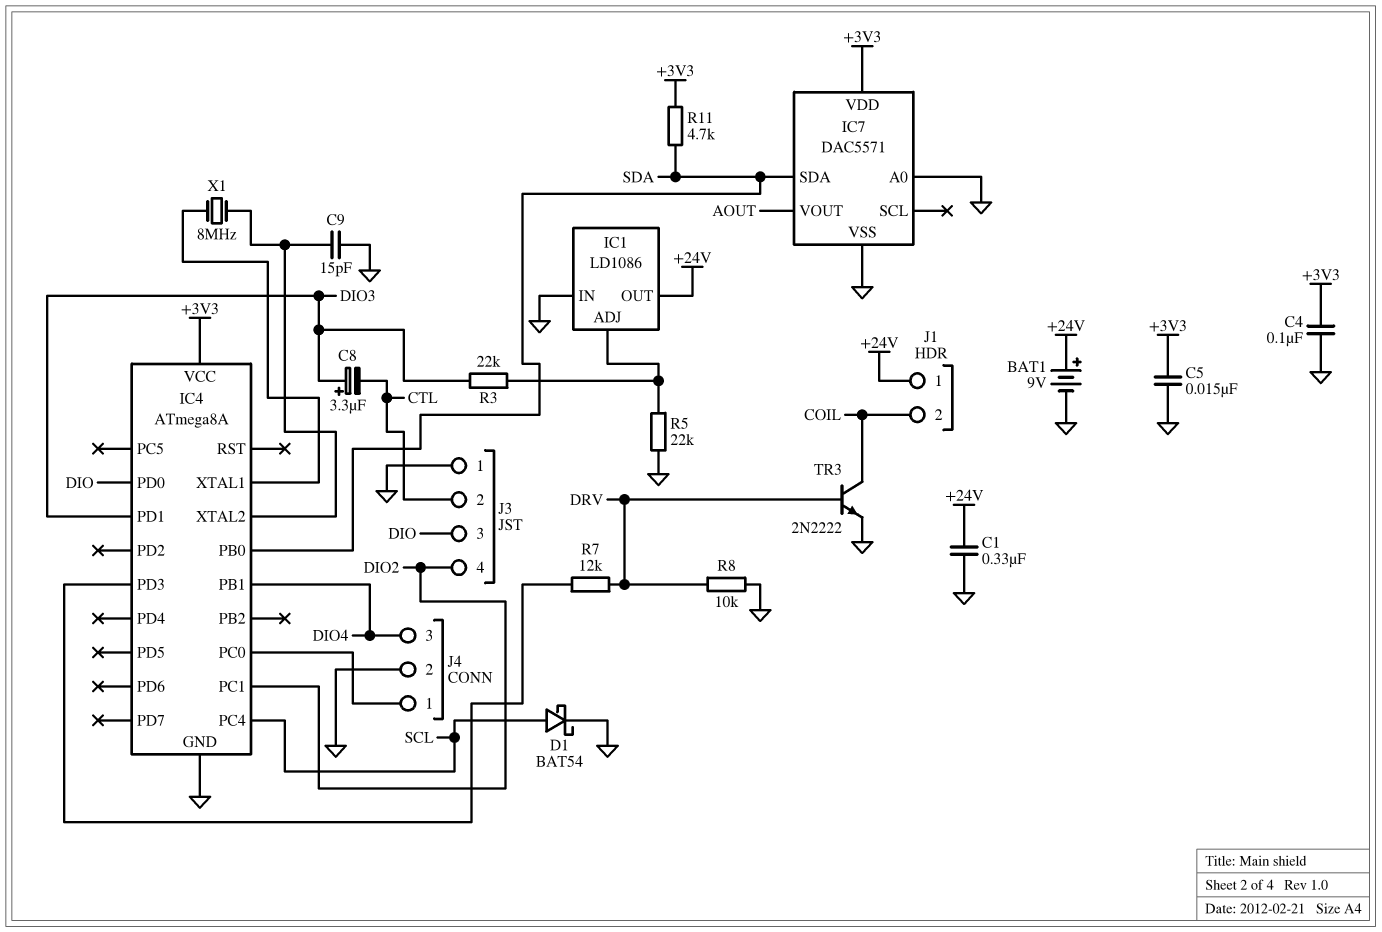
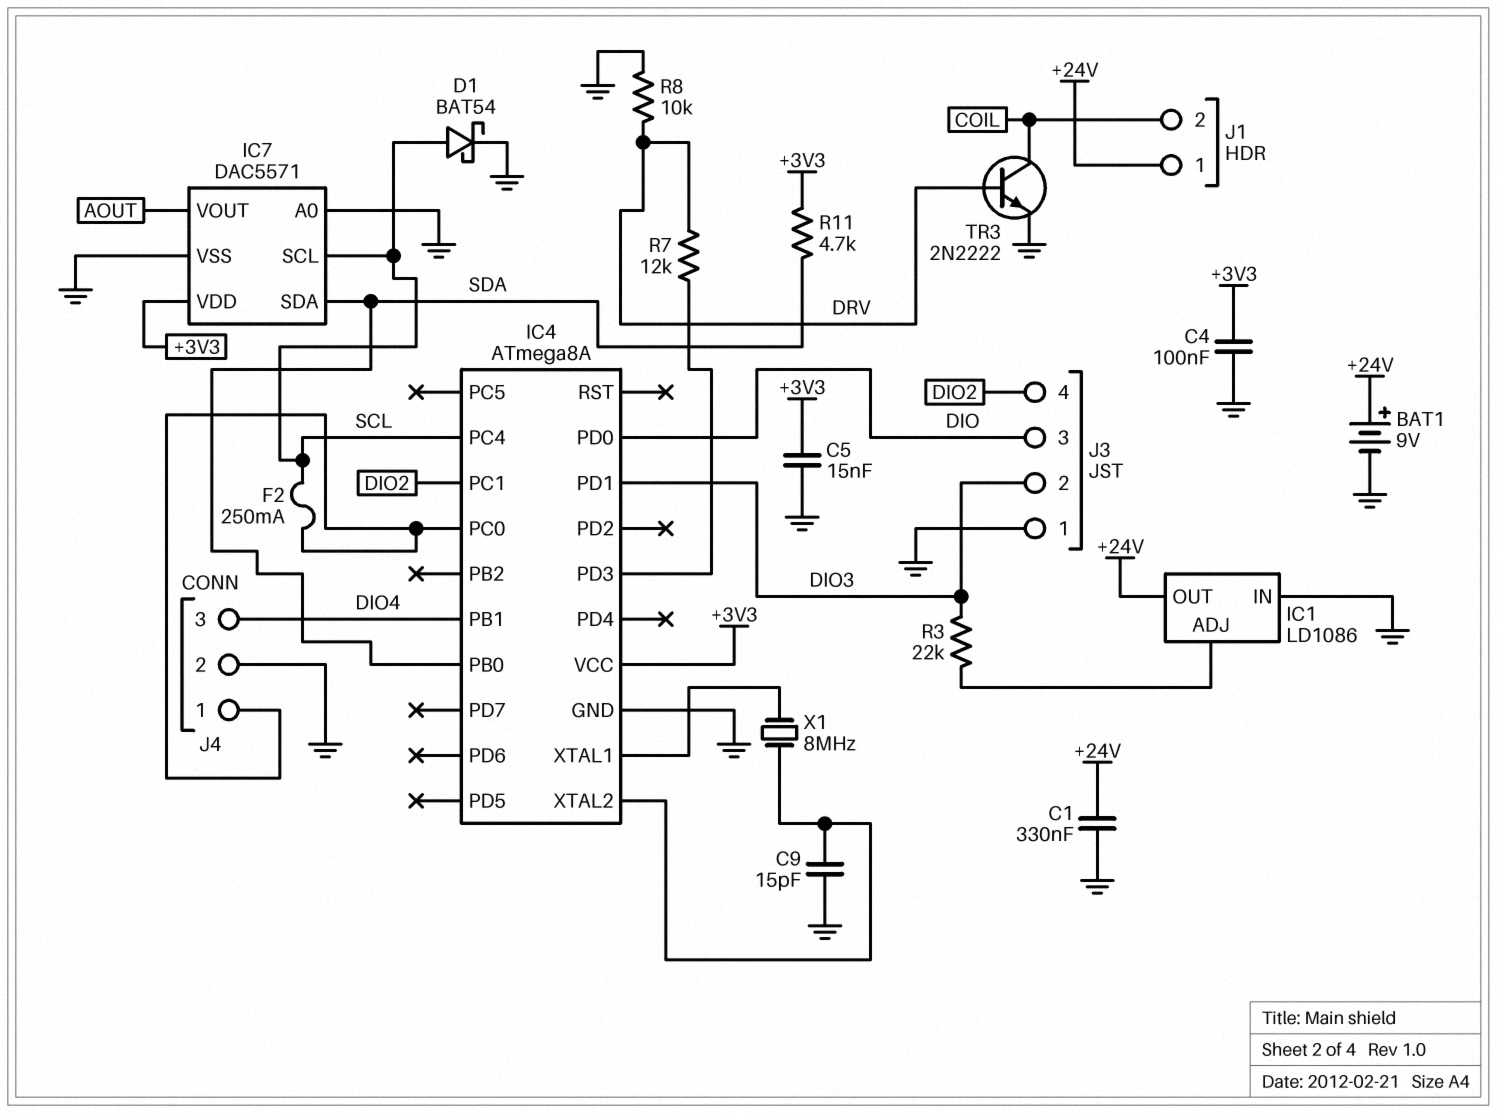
C8: 3.3uF (plus DIO3, minus CTL) -> none
F2: none -> 250mA (IC4/PC0, SCL)
IC7 pin SCL: none -> SCL
J3 pin 2: CTL -> DIO3
R5: 22k (GND, IC1/ADJ) -> none

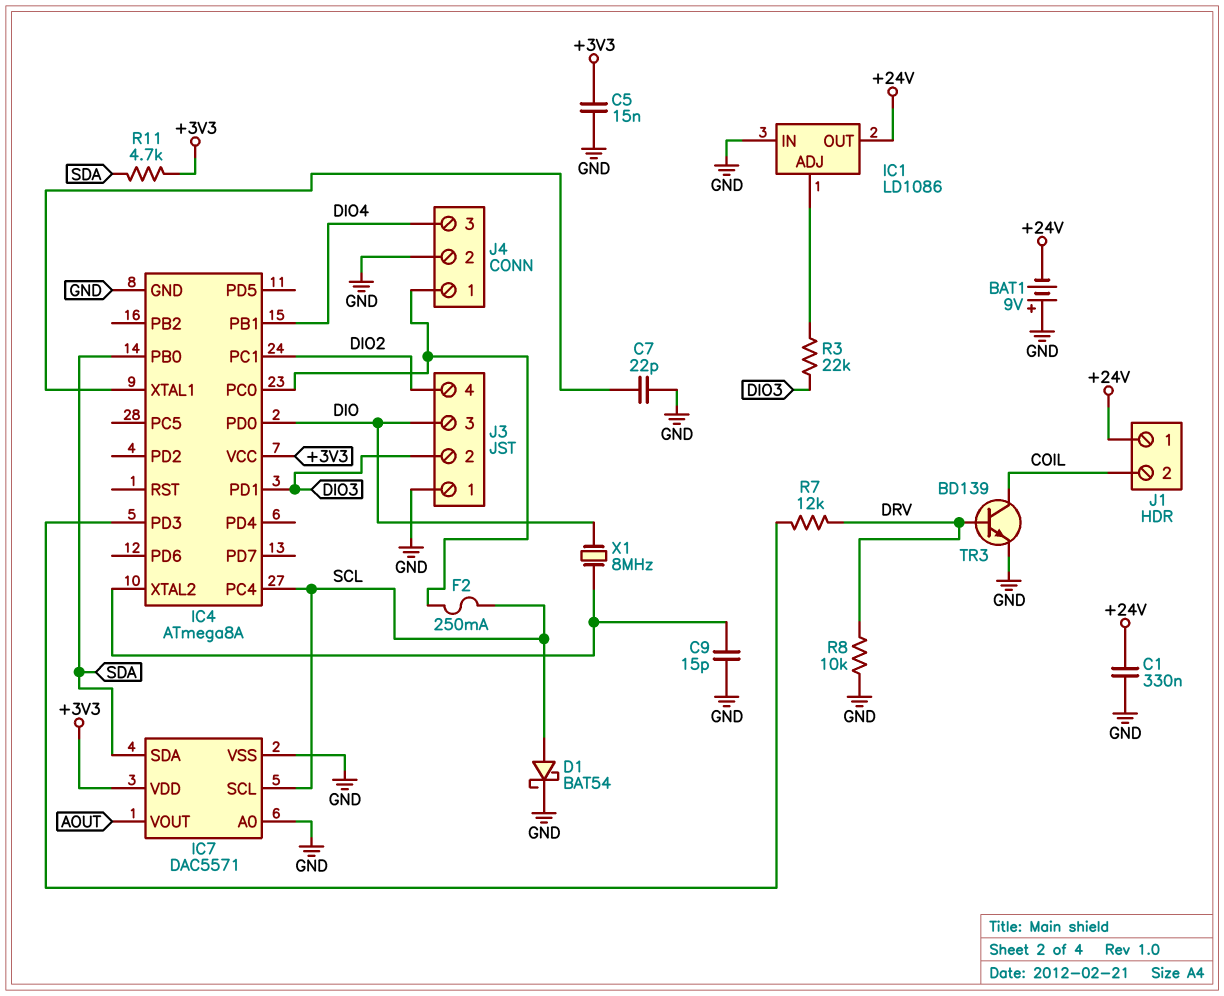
BAT1: 9V (plus +24V, minus GND) -> 9V (plus GND, minus +24V)
C4: 100nF (+3V3, GND) -> none
C7: none -> 22pF (GND, IC4/XTAL1)
TR3: NPN 2N2222 (B DRV, C COIL, E GND) -> NPN BD139 (B DRV, C COIL, E GND)
X1: 8MHz (IC4/XTAL1, IC4/XTAL2) -> 8MHz (DIO, IC4/XTAL2)

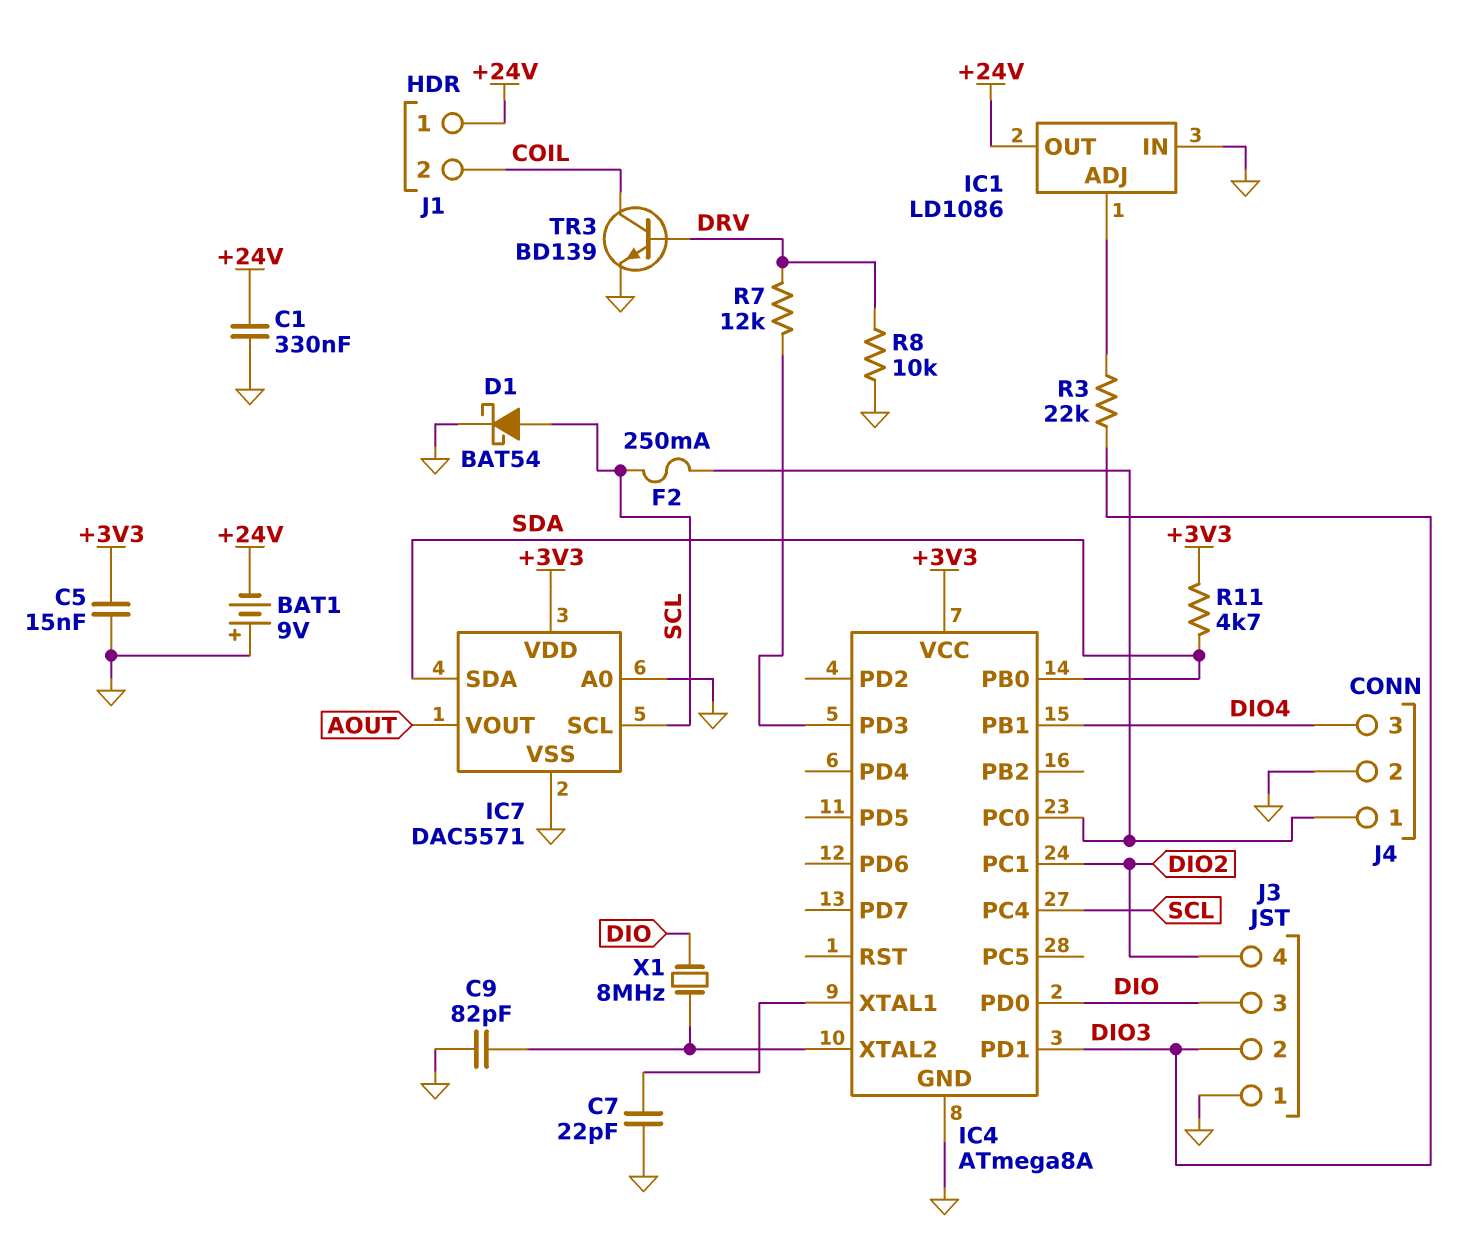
C9: 15pF (GND, IC4/XTAL2) -> 82pF (GND, IC4/XTAL2)

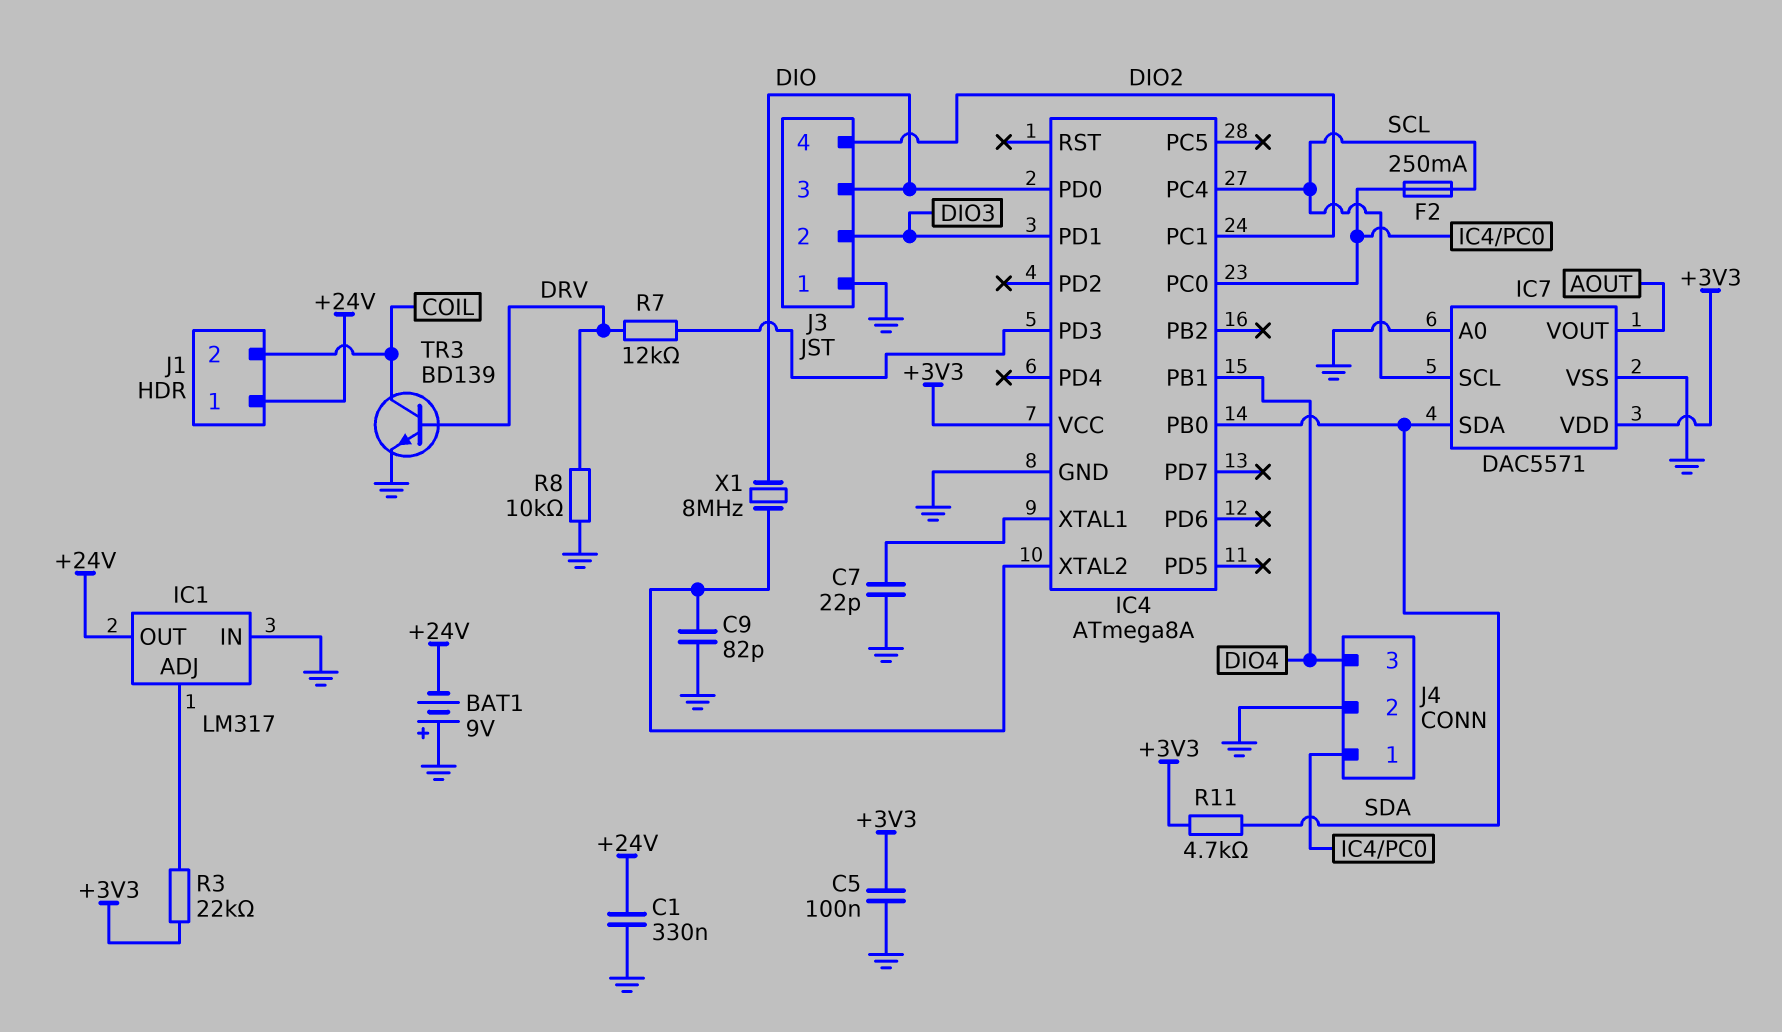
C5: 15nF (+3V3, GND) -> 100nF (+3V3, GND)
D1: schottky BAT54 (A SCL, K GND) -> none
IC1: LD1086 -> LM317
R3: 22k (DIO3, IC1/ADJ) -> 22k (+3V3, IC1/ADJ)

